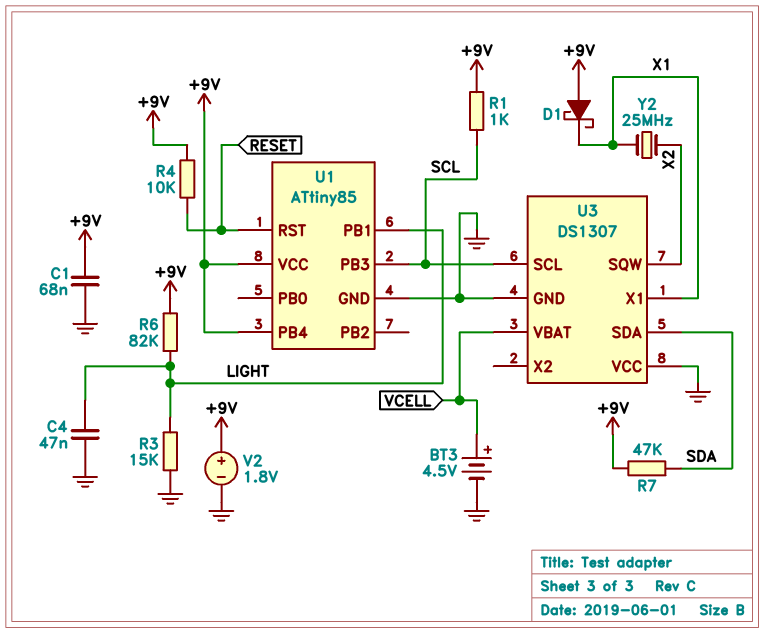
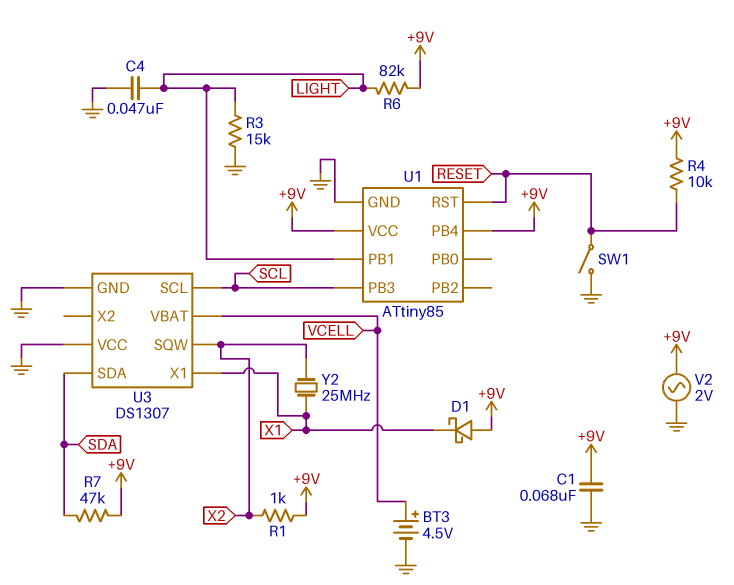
R1: 1k (+9V, SCL) -> 1k (+9V, X2)
SW1: none -> switch (GND, RESET)
V2: 1.8V (plus +9V, minus GND) -> AC 2V (+9V, GND)

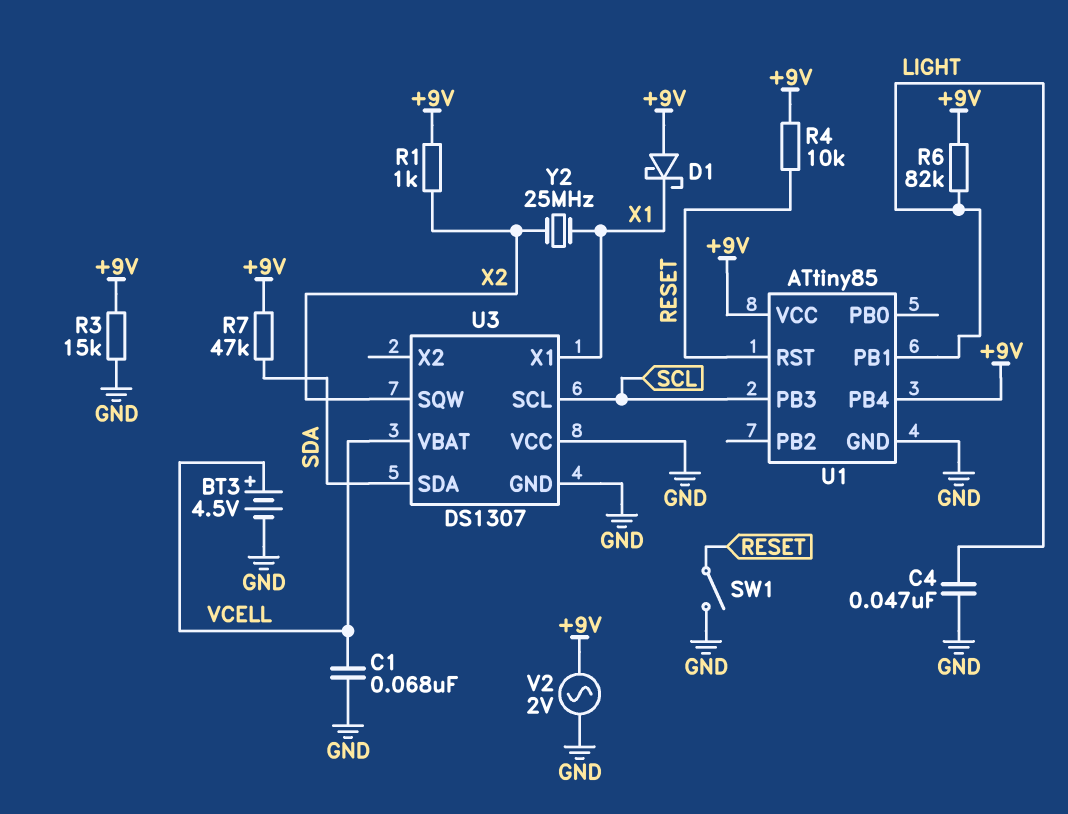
C1: 68nF (+9V, GND) -> 68nF (GND, VCELL)
R3: 15k (GND, LIGHT) -> 15k (+9V, GND)

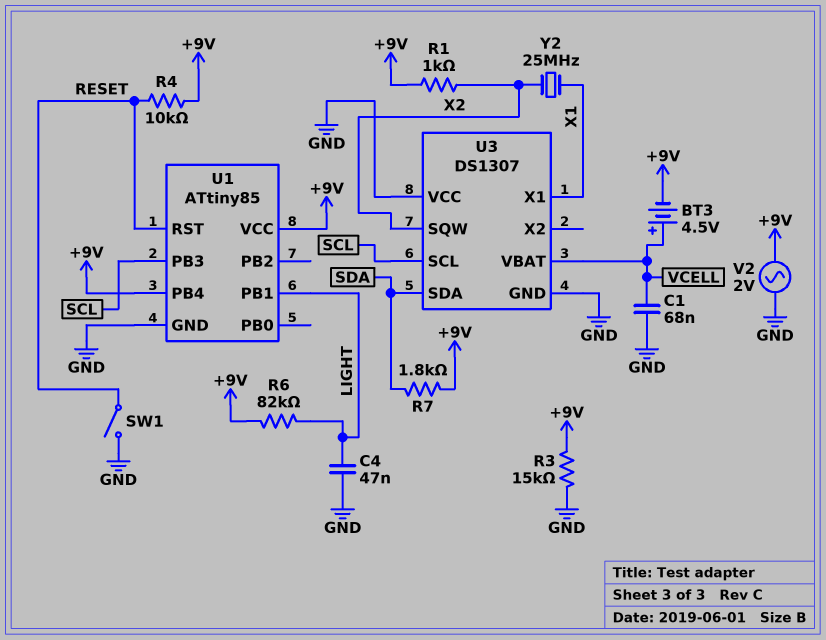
BT3: 4.5V (plus VCELL, minus GND) -> 4.5V (plus VCELL, minus +9V)
D1: schottky (A +9V, K X1) -> none
R7: 47k (+9V, SDA) -> 1.8k (+9V, SDA)

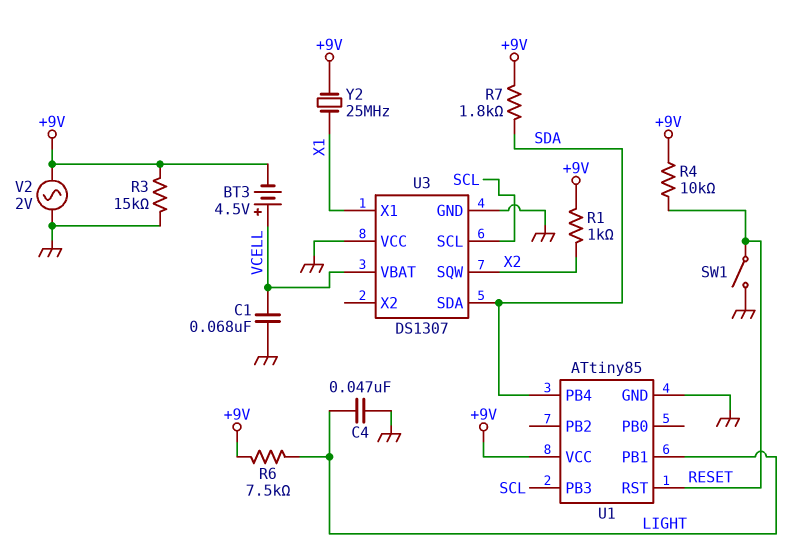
R6: 82k (+9V, LIGHT) -> 7.5k (+9V, LIGHT)
U1 pin PB4: +9V -> SDA
Y2: 25MHz (X1, X2) -> 25MHz (+9V, X1)

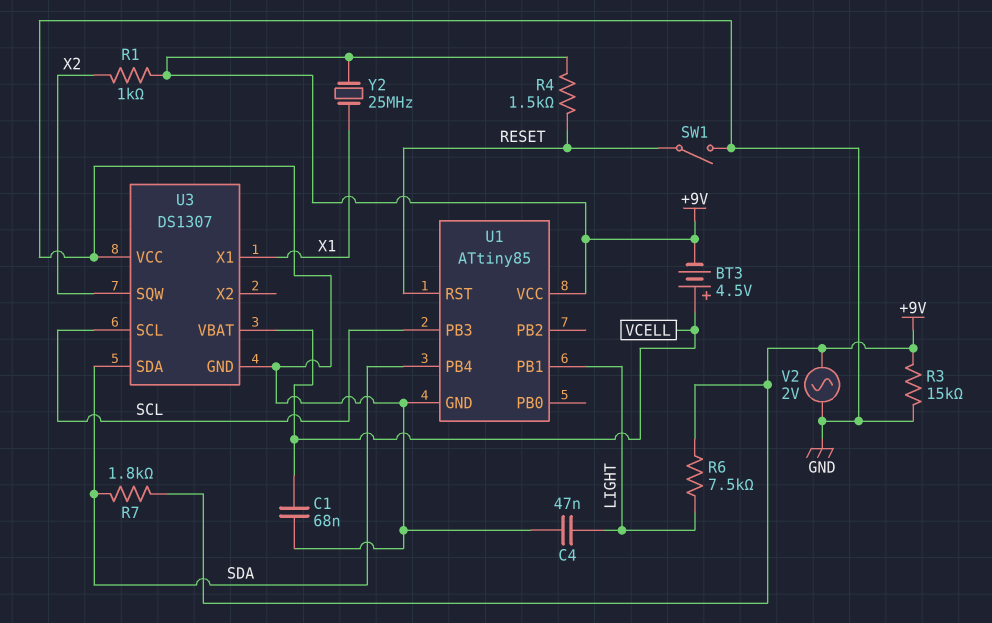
R4: 10k (+9V, RESET) -> 1.5k (+9V, RESET)

